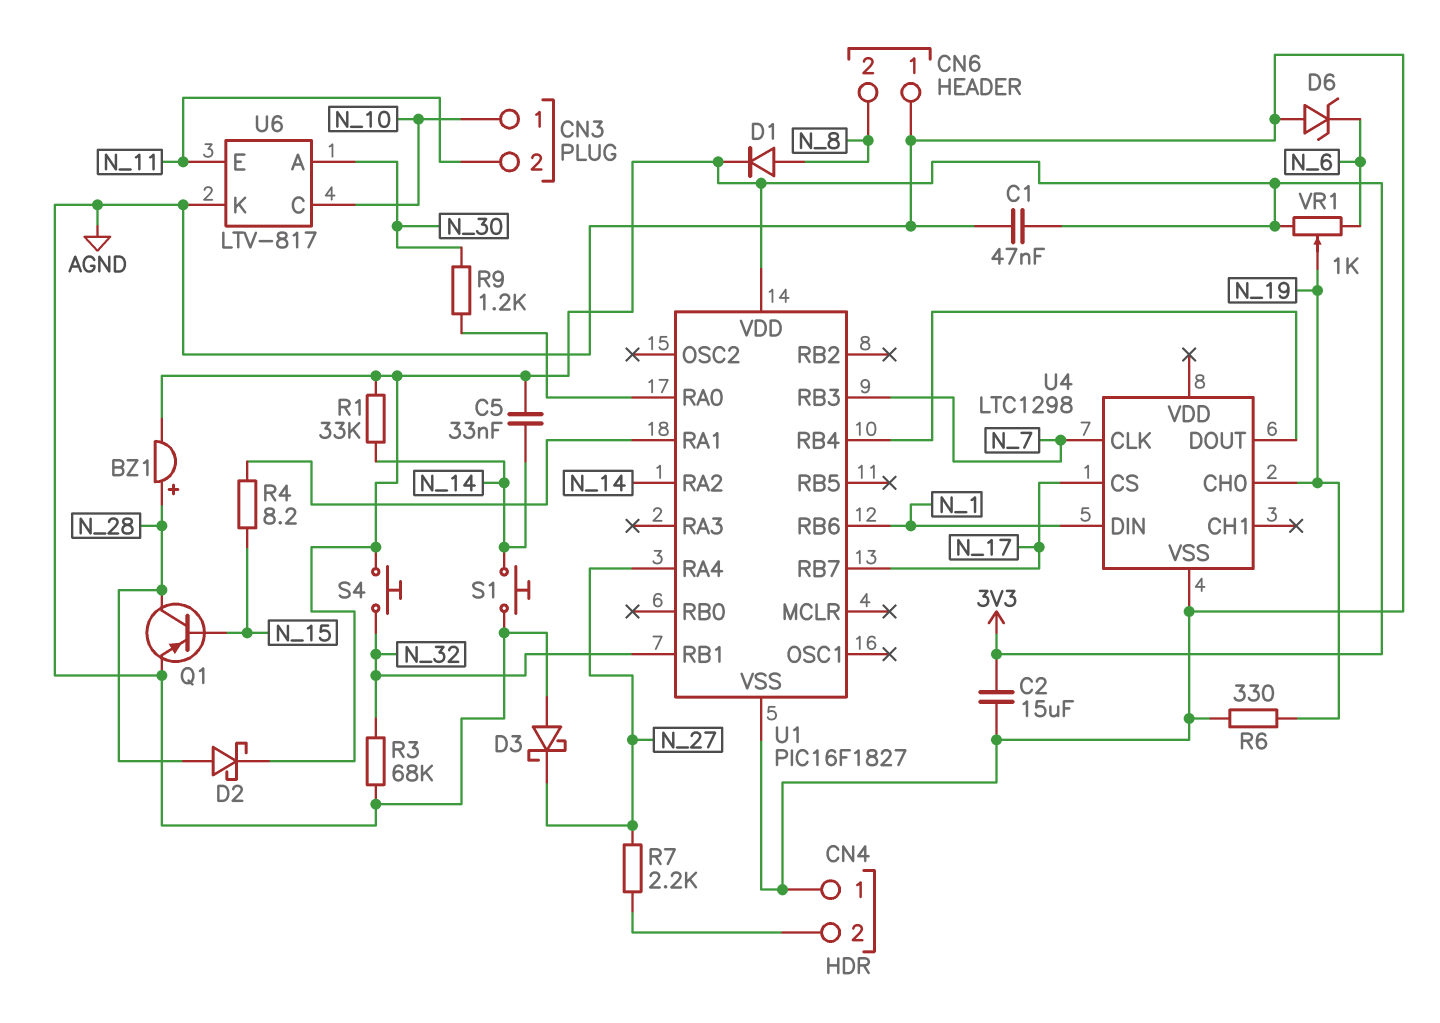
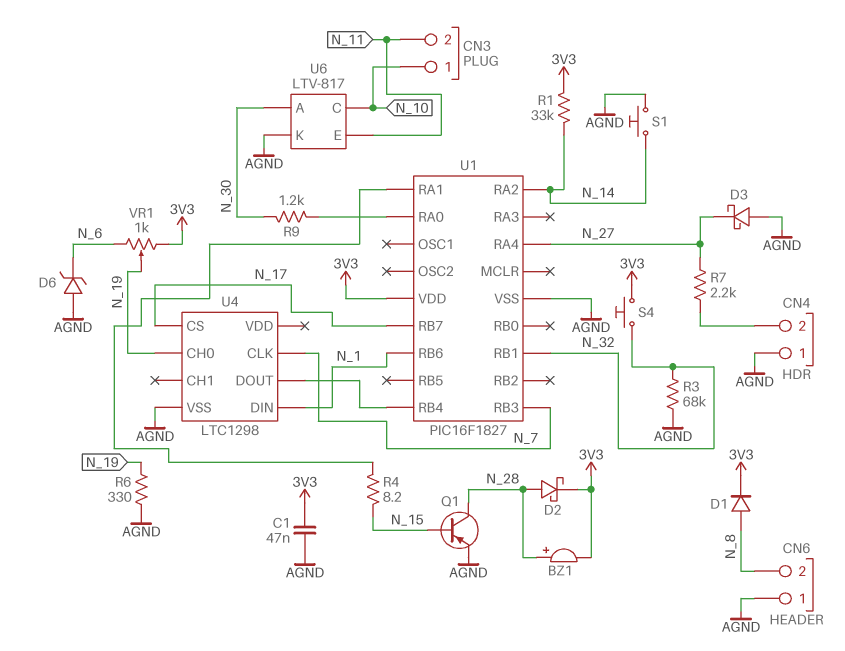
C2: 15uF (3V3, AGND) -> none
C5: 33nF (3V3, N_14) -> none

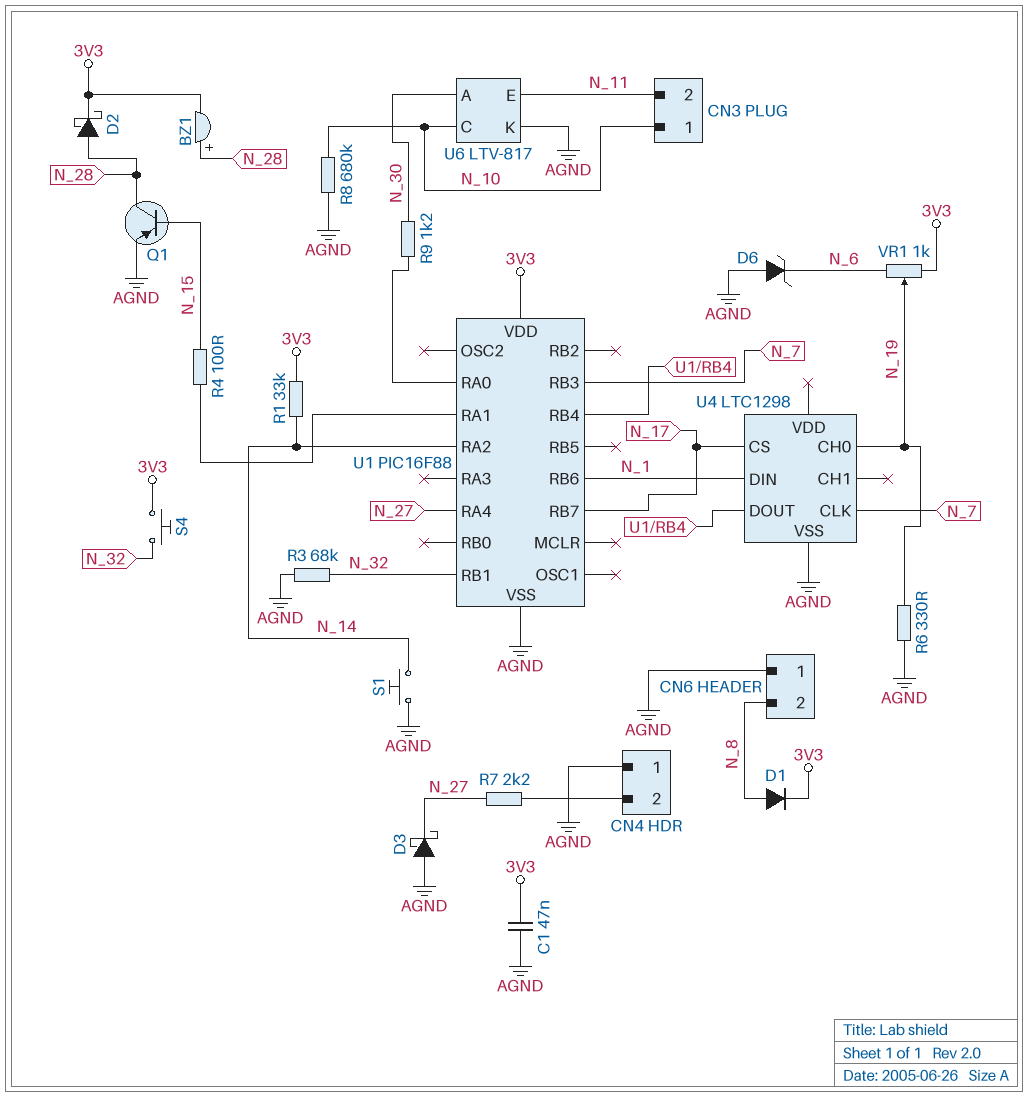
R4: 8.2 (N_15, U1/RA1) -> 100 (N_15, U1/RA1)
R8: none -> 680k (AGND, N_10)
U1: PIC16F1827 -> PIC16F88

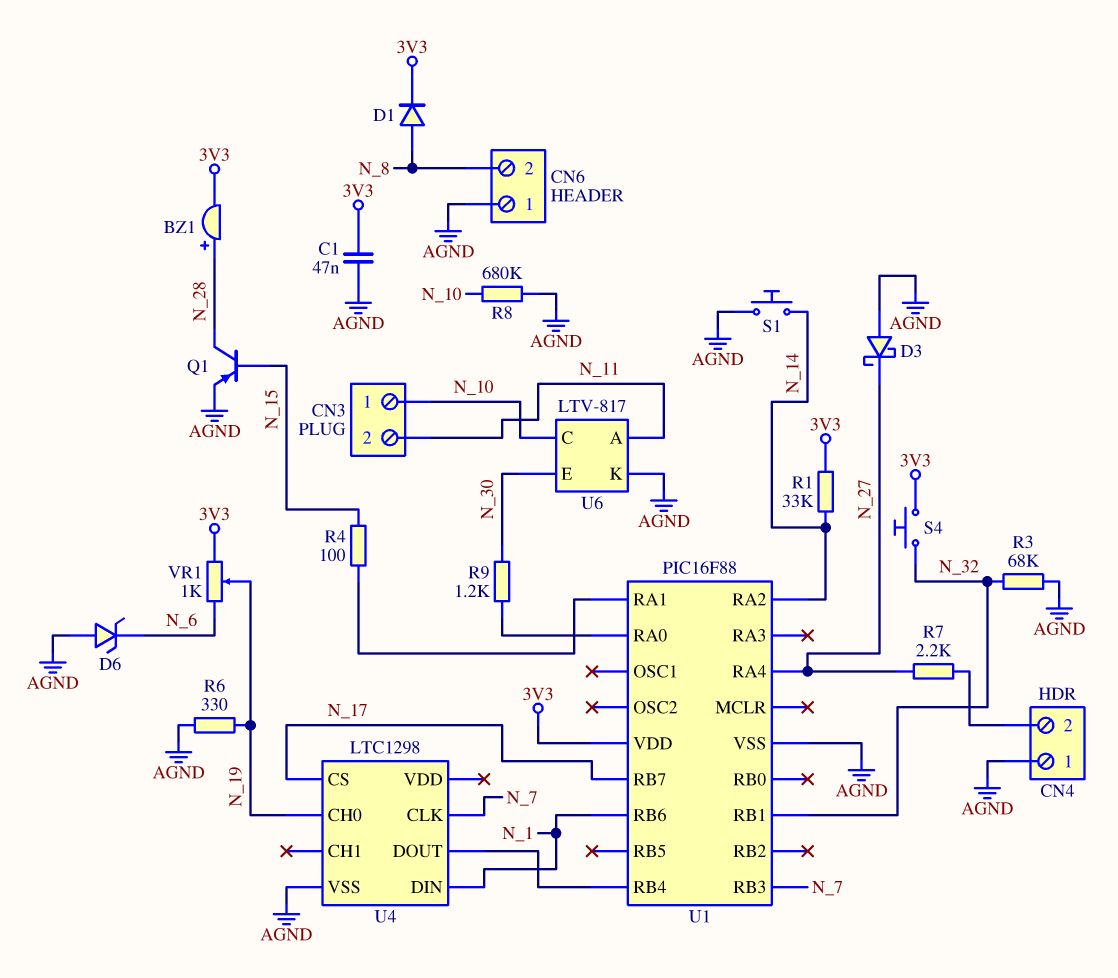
D2: schottky (A N_28, K 3V3) -> none
U6 pin A: N_30 -> N_11
U6 pin E: N_11 -> N_30

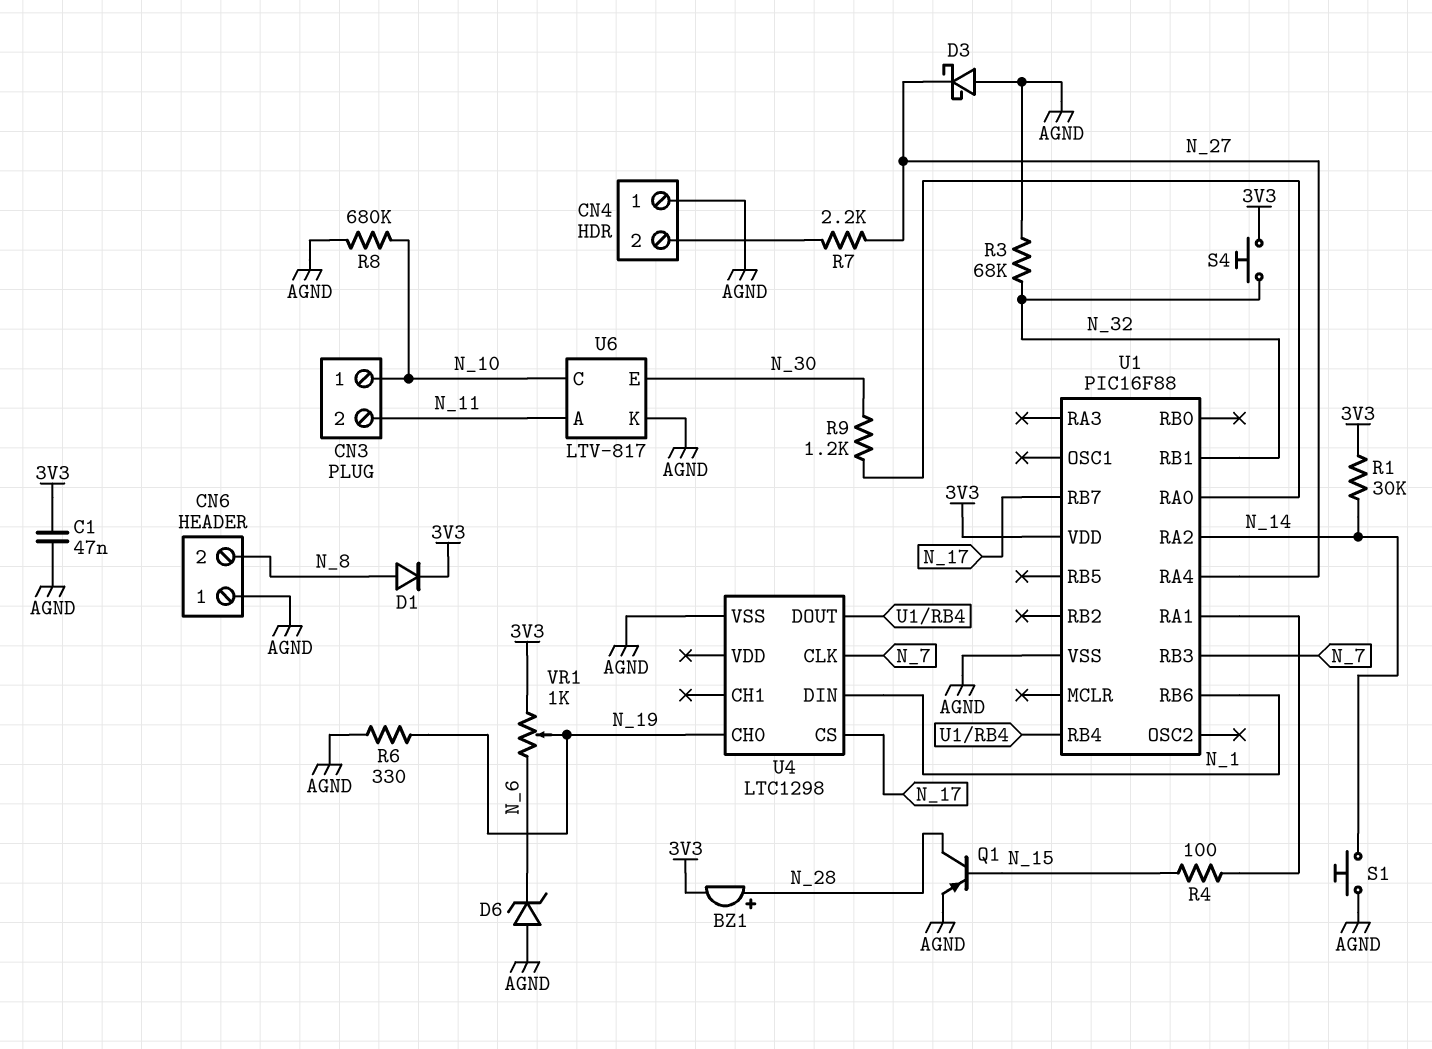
R1: 33k (3V3, N_14) -> 30k (3V3, N_14)

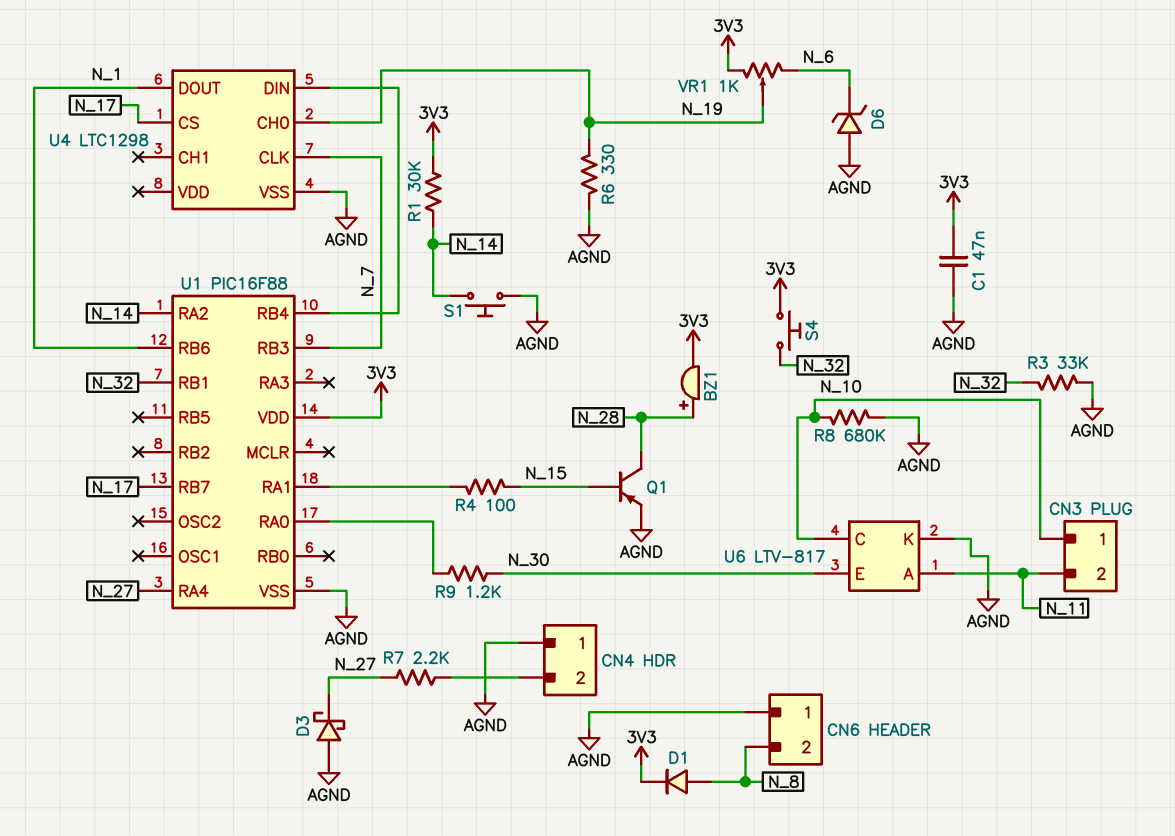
R3: 68k (AGND, N_32) -> 33k (AGND, N_32)
U4 pin DIN: N_1 -> U1/RB4
U4 pin DOUT: U1/RB4 -> N_1

